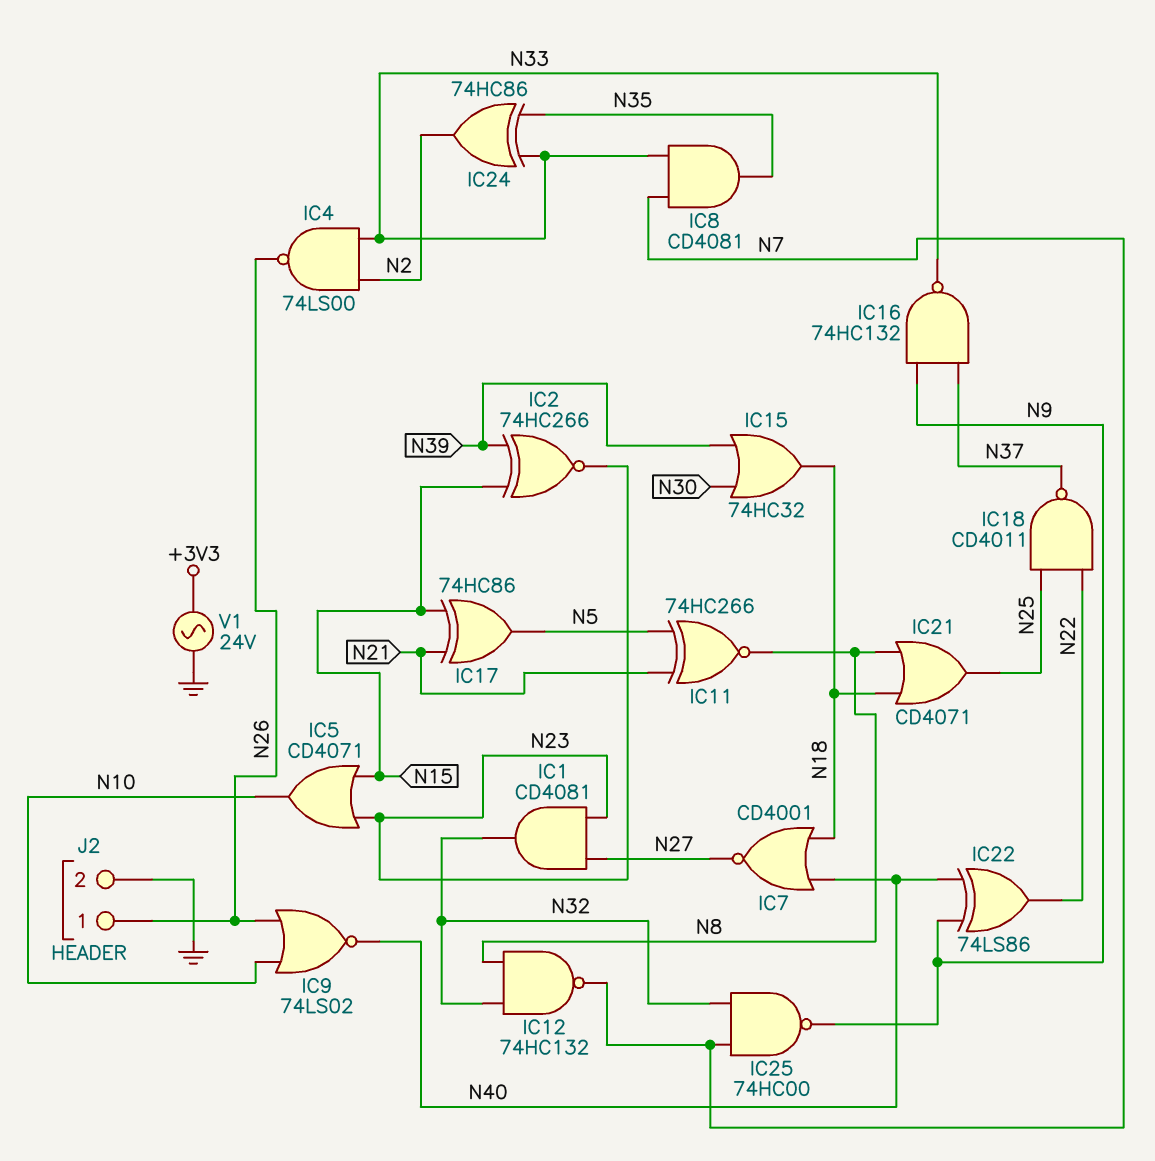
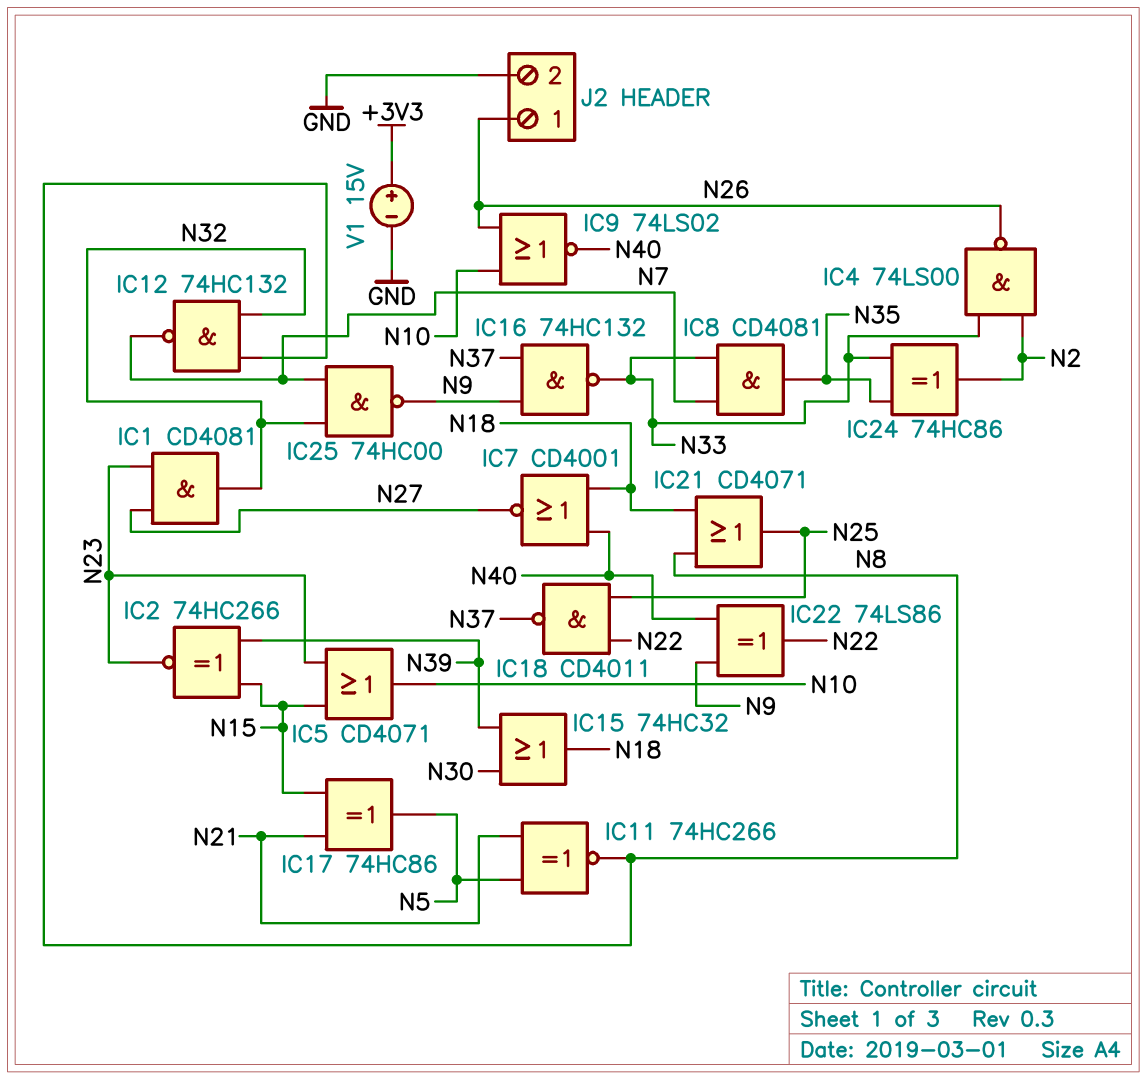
V1: AC 24V (+3V3, GND) -> 15V (plus +3V3, minus GND)

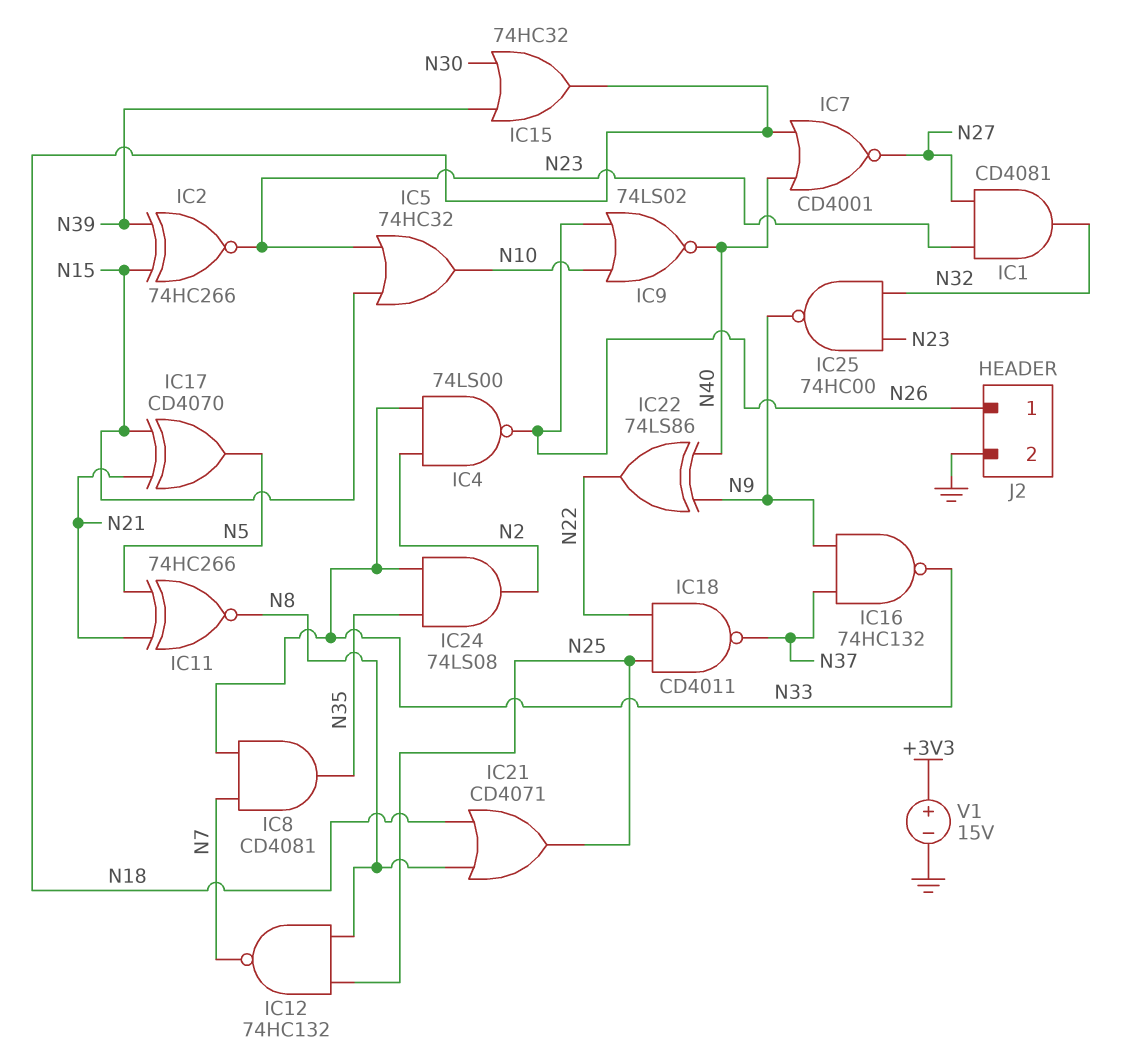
IC5: OR CD4071 (in N15, in N23, out N10) -> OR 74HC32 (in N15, in N23, out N10)
IC12: NAND 74HC132 (in N8, in N32, out N7) -> NAND 74HC132 (in N8, in N25, out N7)
IC17: XOR 74HC86 (in N15, in N21, out N5) -> XOR CD4070 (in N15, in N21, out N5)
IC24: XOR 74HC86 (in N33, in N35, out N2) -> AND 74LS08 (in N33, in N35, out N2)
IC25: NAND 74HC00 (in N7, in N32, out N9) -> NAND 74HC00 (in N23, in N32, out N9)

